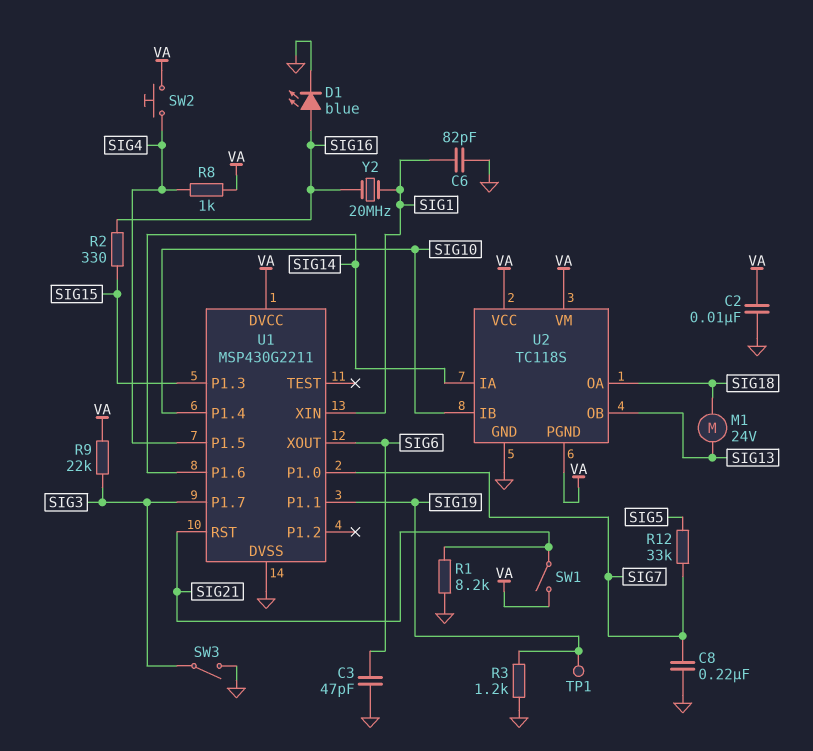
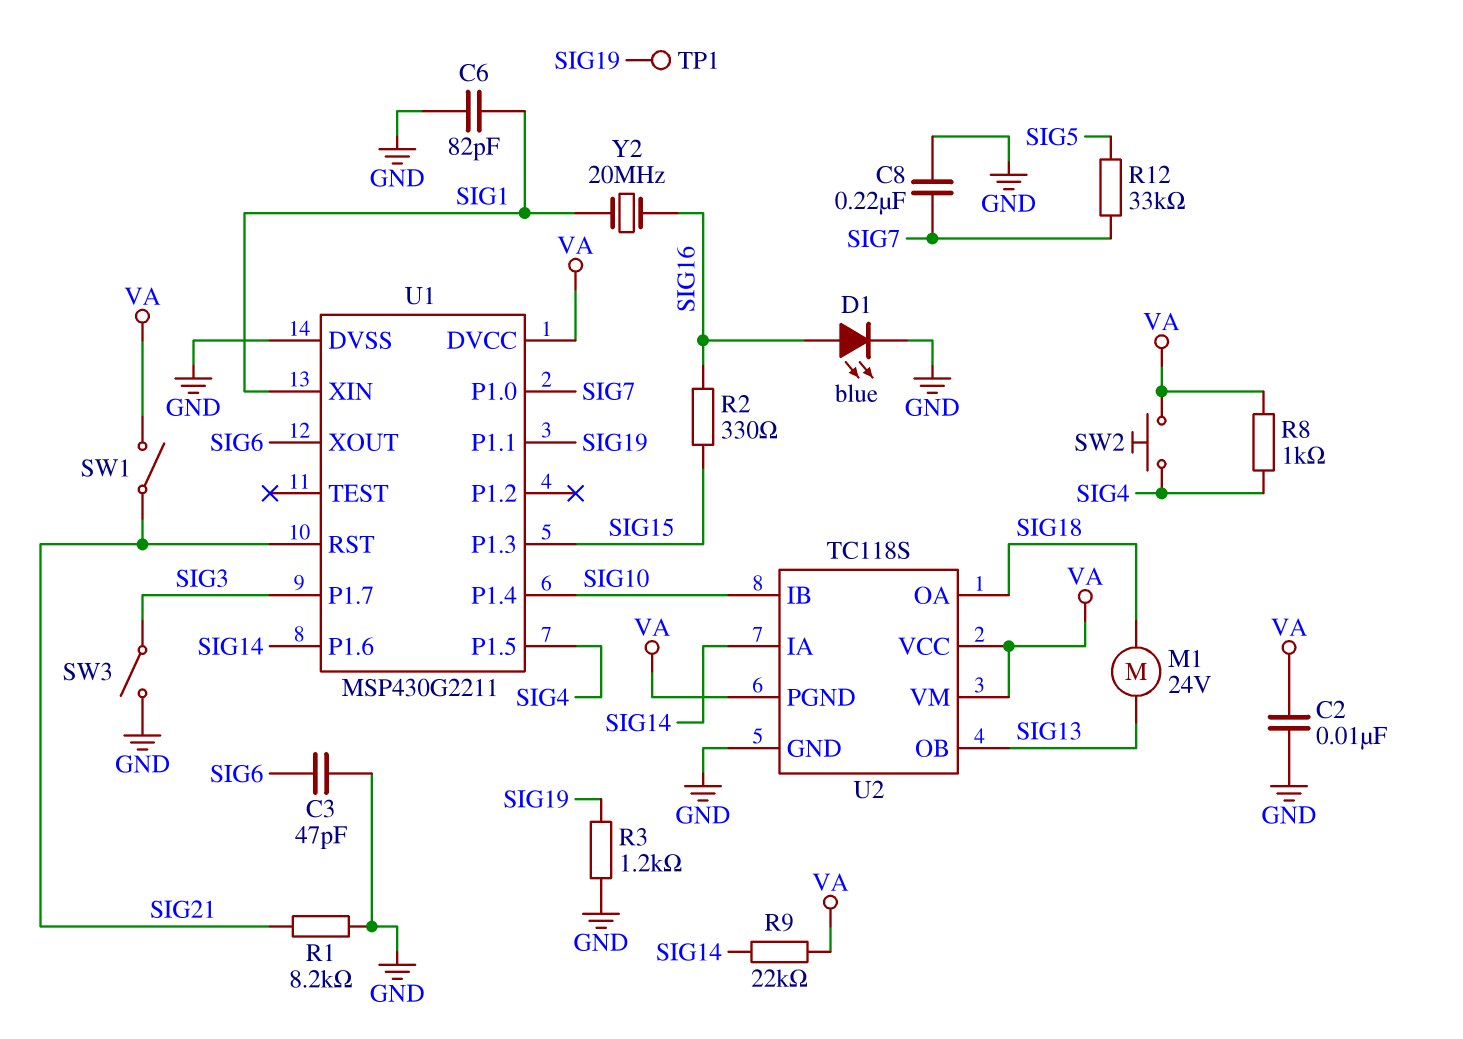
R9: 22k (SIG3, VA) -> 22k (SIG14, VA)

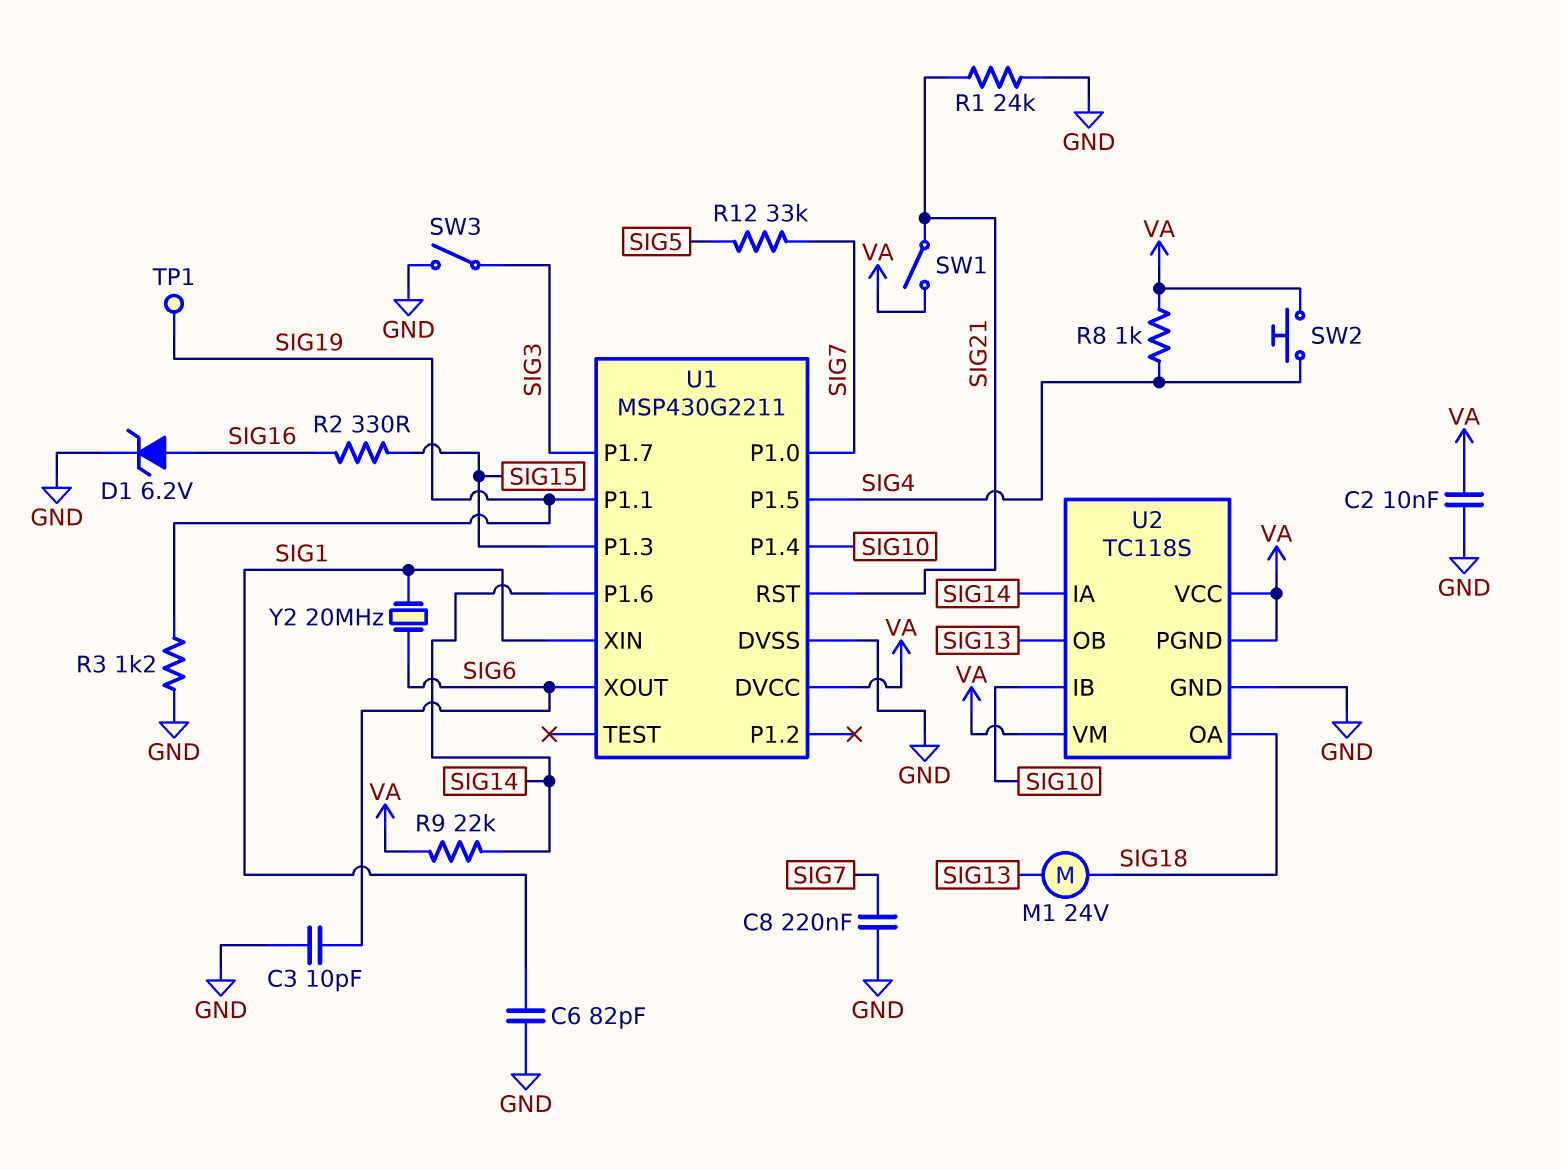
C3: 47pF (GND, SIG6) -> 10pF (GND, SIG6)
D1: LED blue (A SIG16, K GND) -> zener 6.2V (A SIG16, K GND)
R1: 8.2k (GND, SIG21) -> 24k (GND, SIG21)
Y2: 20MHz (SIG1, SIG16) -> 20MHz (SIG1, SIG6)

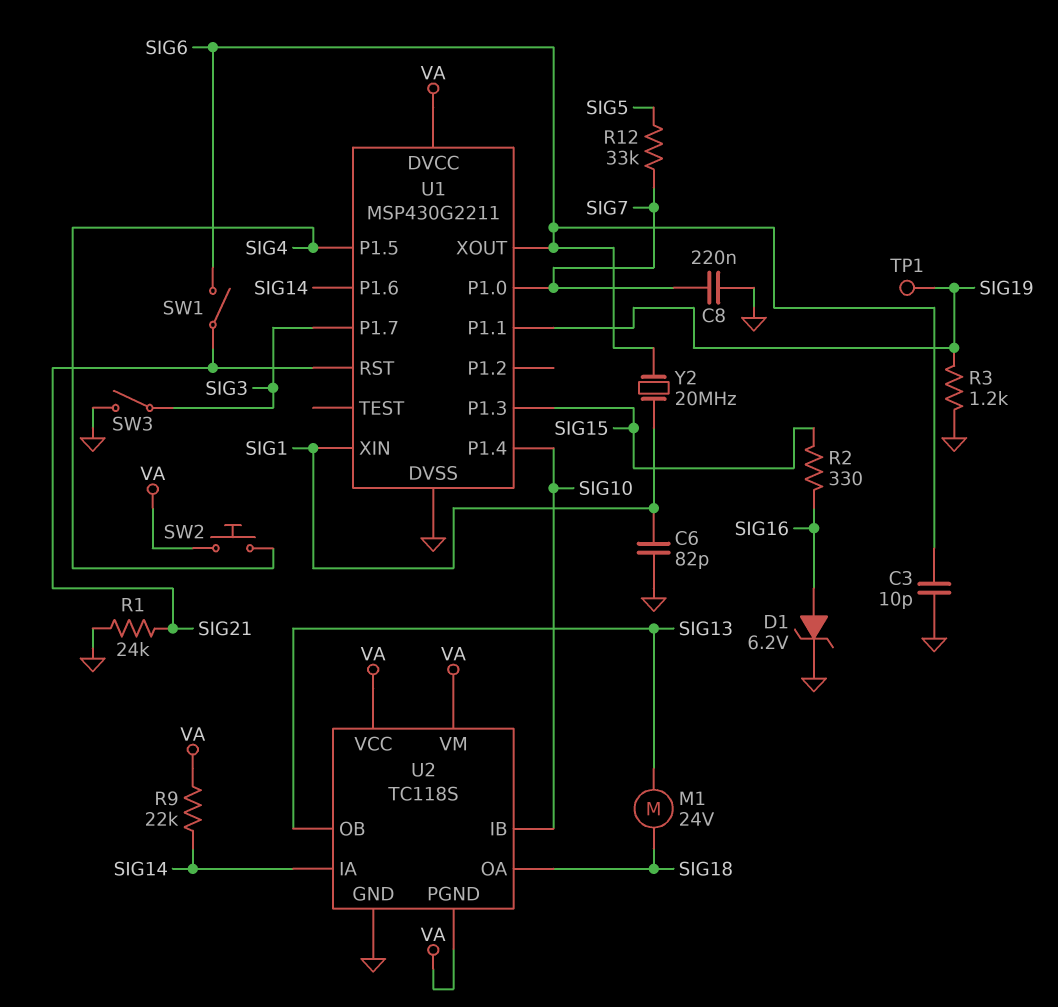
C2: 10nF (GND, VA) -> none
R8: 1k (SIG4, VA) -> none
SW1: switch (SIG21, VA) -> switch (SIG6, SIG21)

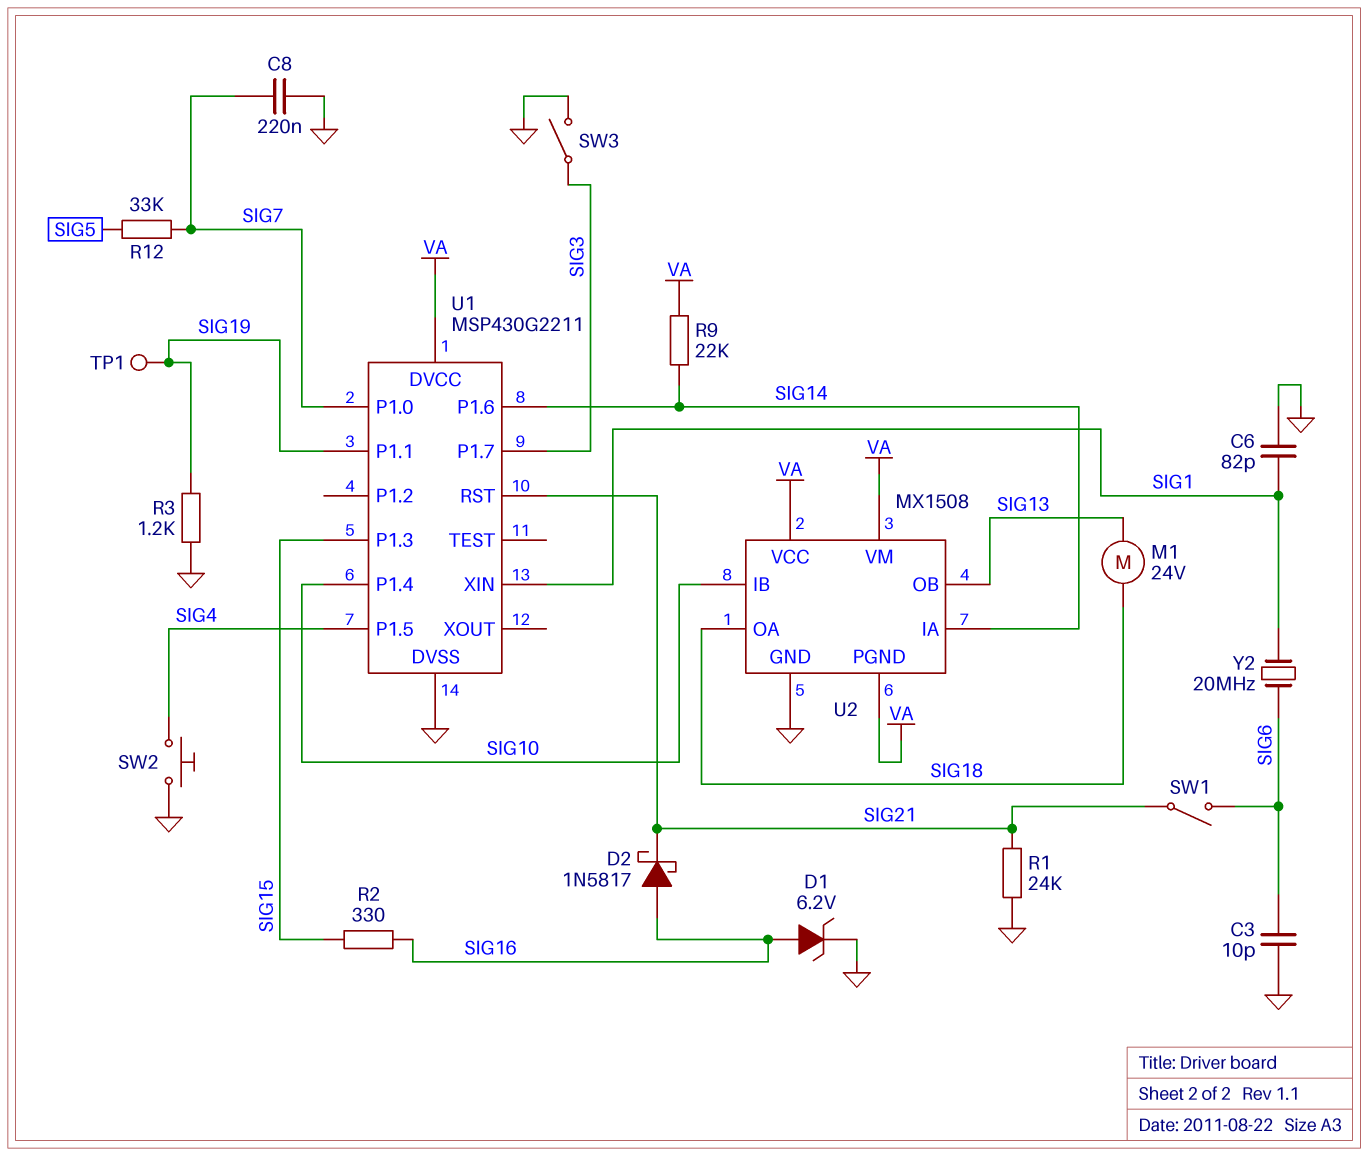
D2: none -> schottky 1N5817 (A SIG16, K SIG21)
SW2: button (SIG4, VA) -> button (GND, SIG4)
U1 pin XOUT: SIG6 -> none
U2: TC118S -> MX1508

